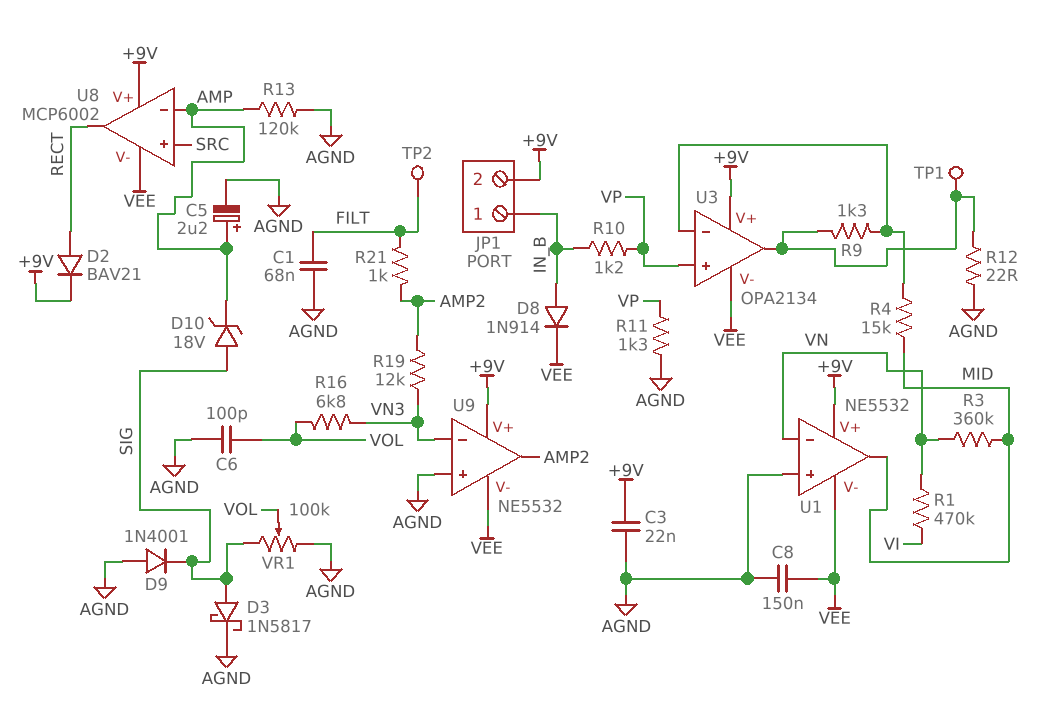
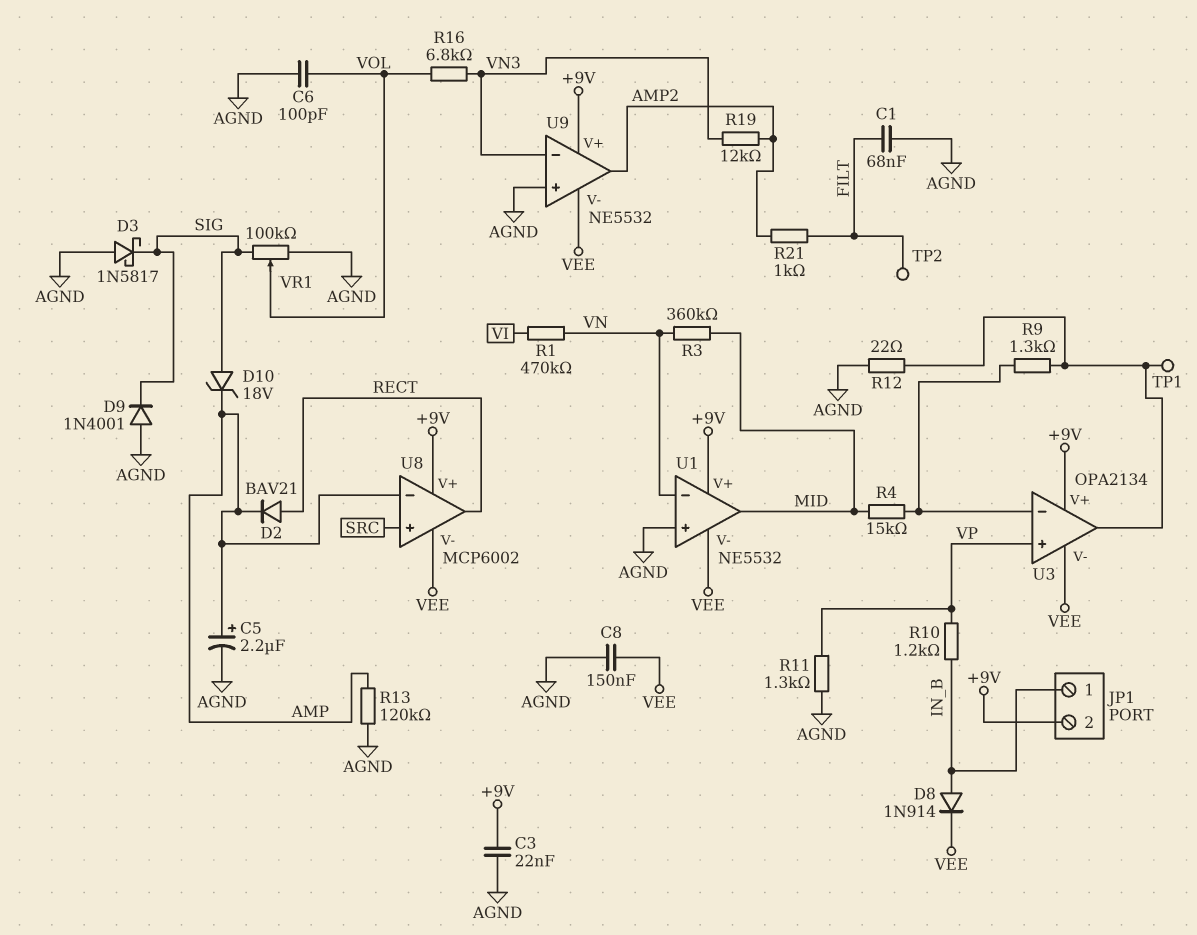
D2: diode BAV21 (A RECT, K +9V) -> diode BAV21 (A RECT, K AMP)
D3: schottky 1N5817 (A SIG, K AGND) -> schottky 1N5817 (A AGND, K SIG)

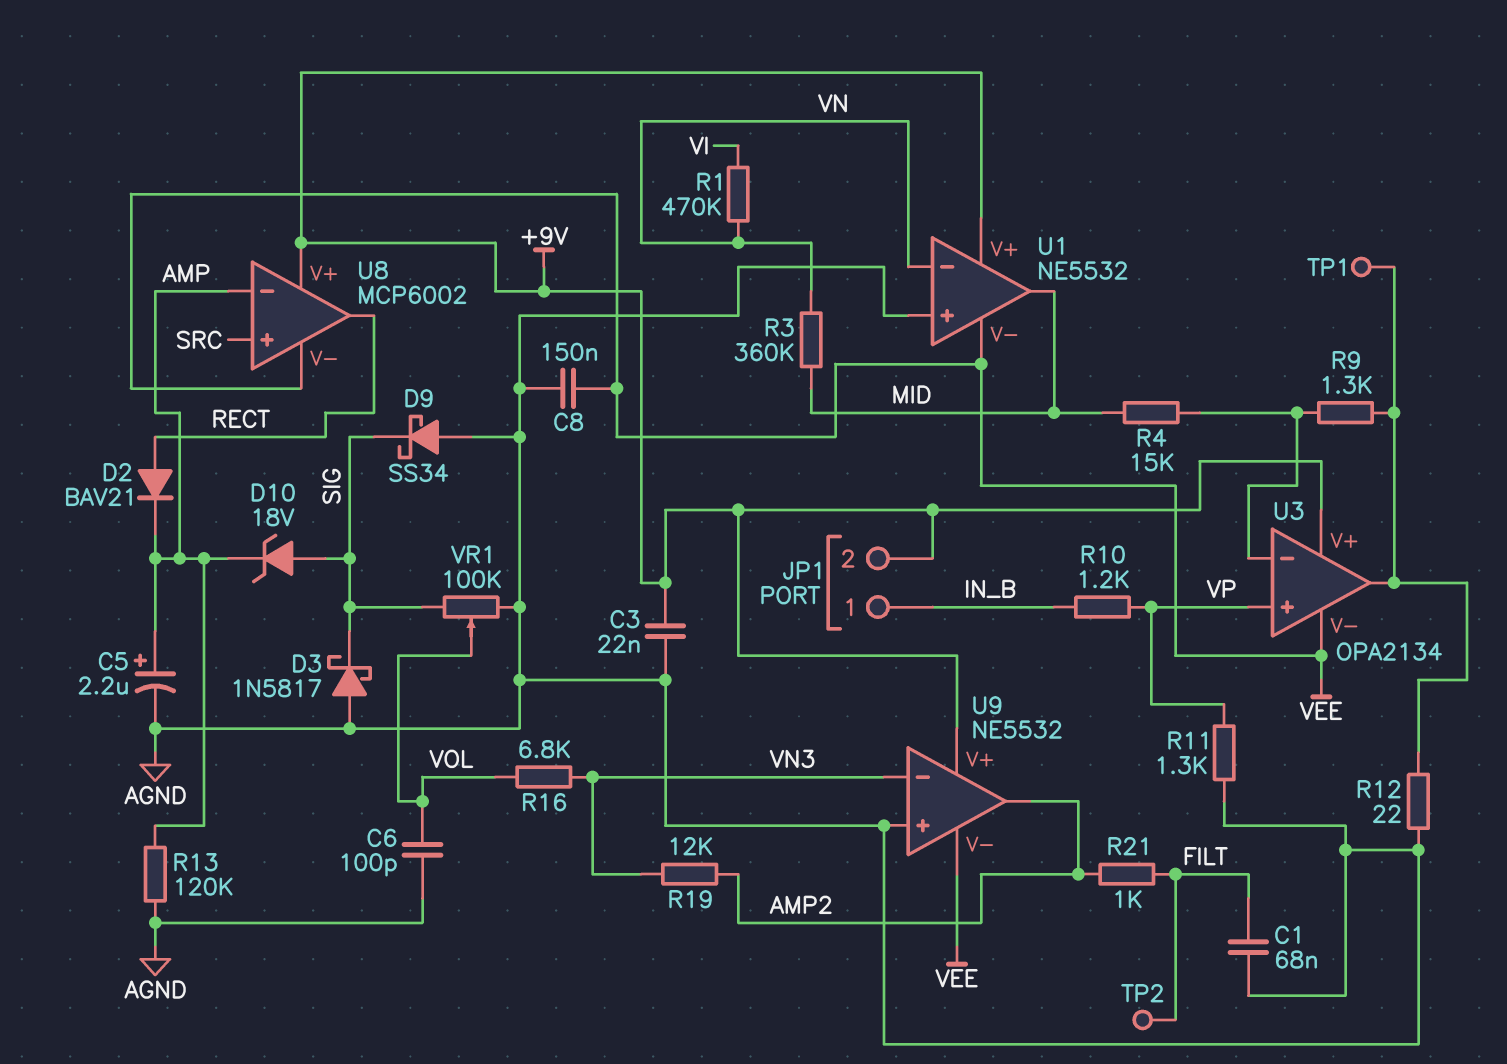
D8: diode 1N914 (A IN_B, K VEE) -> none
D9: diode 1N4001 (A AGND, K SIG) -> schottky SS34 (A AGND, K SIG)

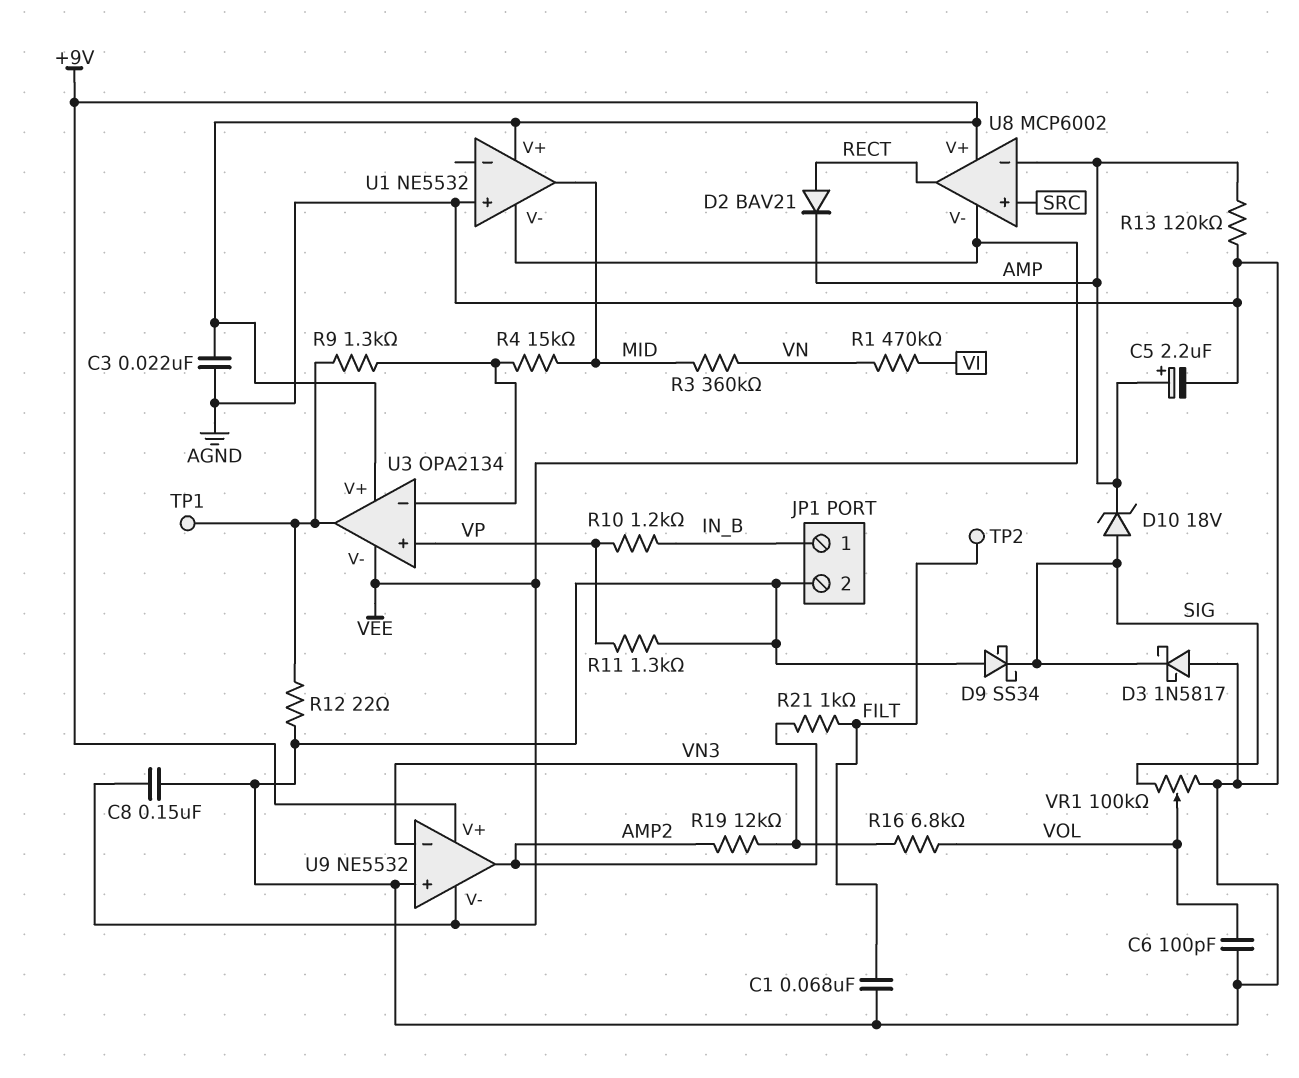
JP1 pin 2: +9V -> AGND
U1 pin in-: VN -> none

